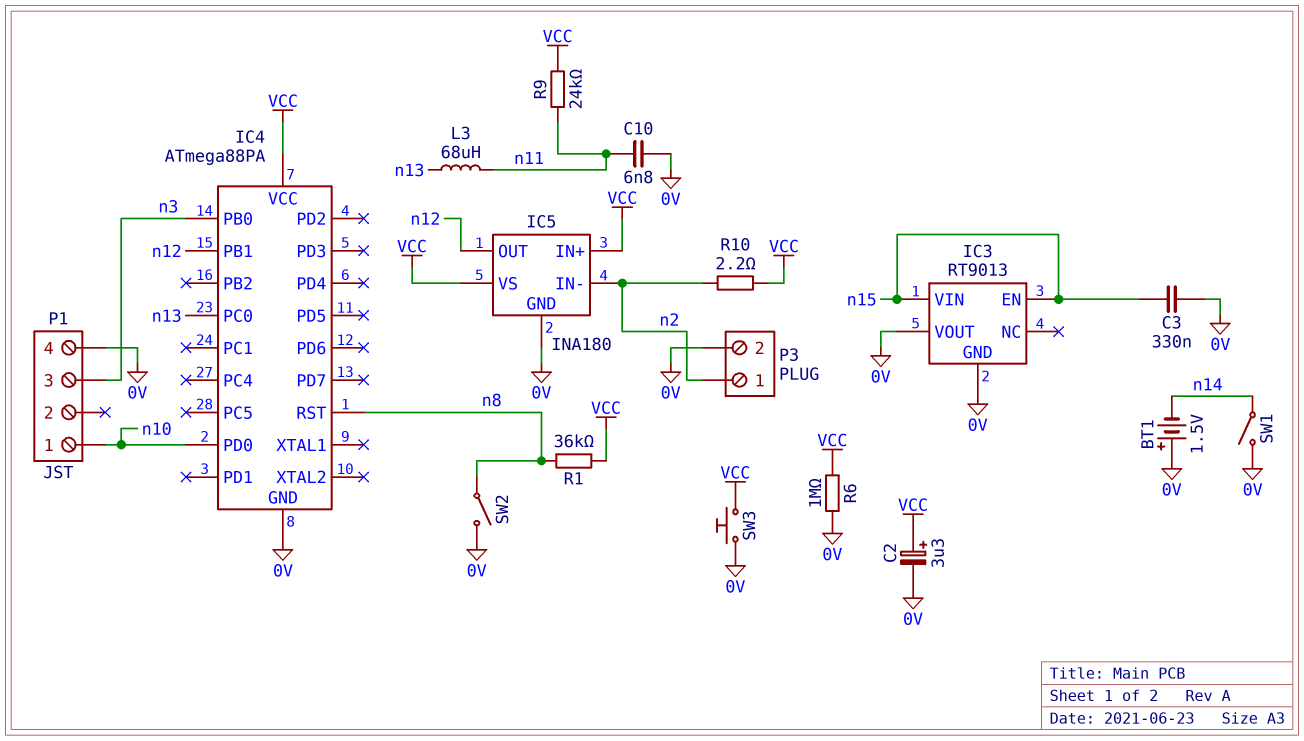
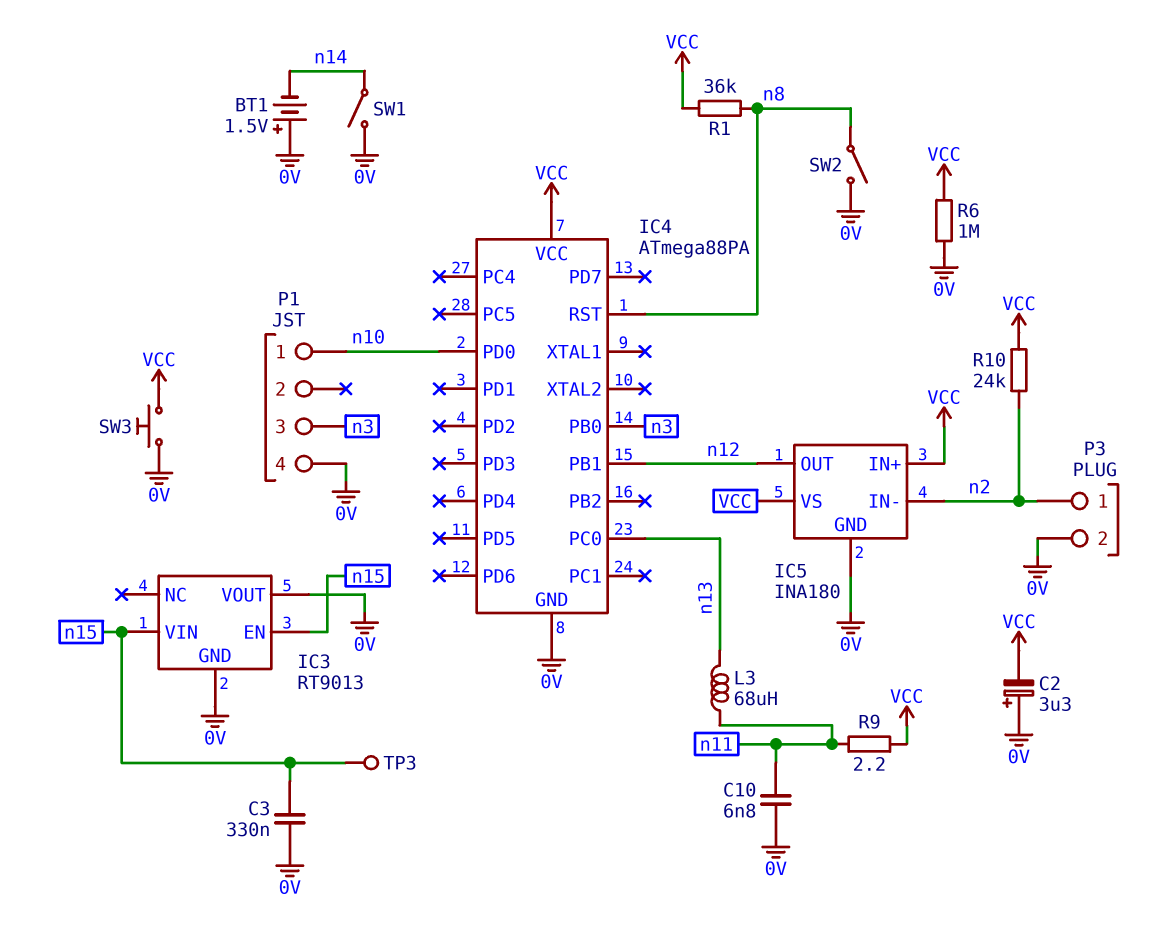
C2: 3.3uF (plus VCC, minus 0V) -> 3.3uF (plus 0V, minus VCC)
R9: 24k (VCC, n11) -> 2.2 (VCC, n11)
R10: 2.2 (VCC, n2) -> 24k (VCC, n2)
TP3: none -> test point (n15)

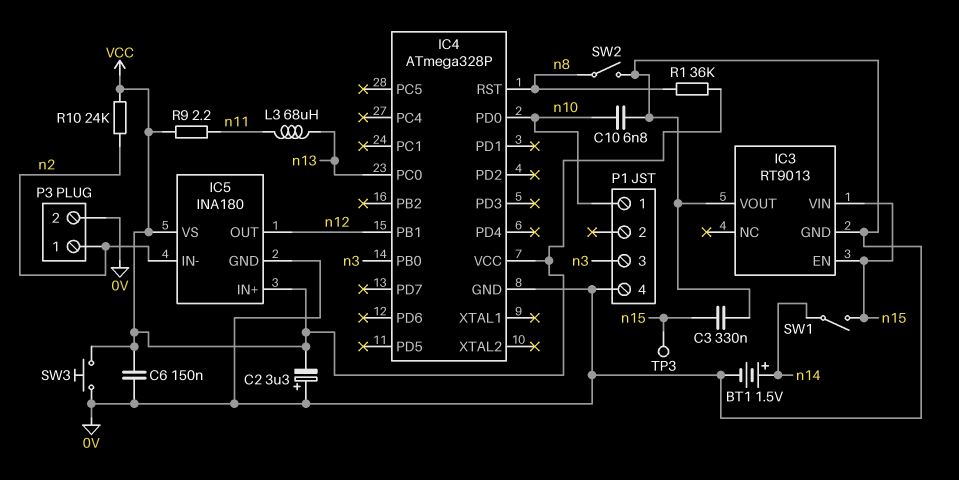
BT1: 1.5V (plus 0V, minus n14) -> 1.5V (plus n14, minus 0V)
C6: none -> 150nF (0V, VCC)
C10: 6.8nF (0V, n11) -> 6.8nF (0V, n10)
IC4: ATmega88PA -> ATmega328P
R6: 1M (0V, VCC) -> none
SW1: switch (0V, n14) -> switch (n14, n15)

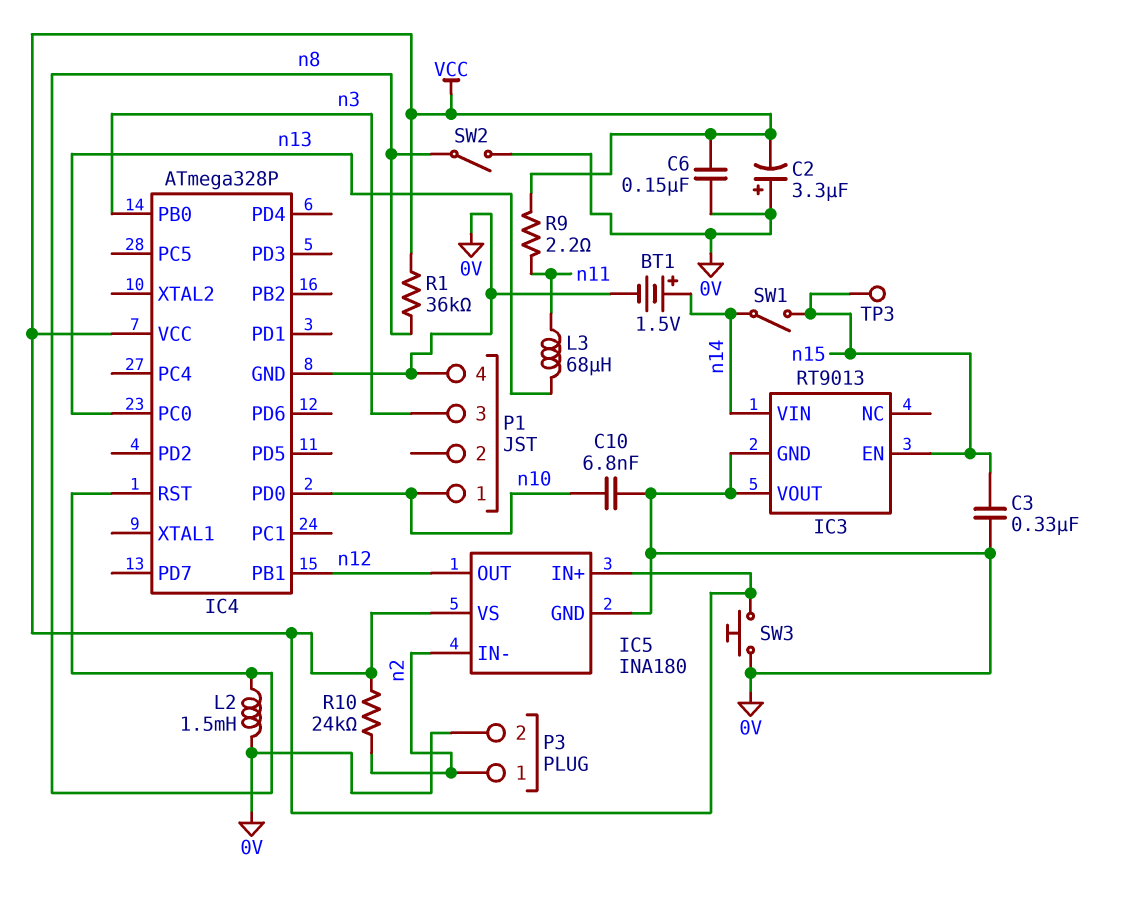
IC3 pin VIN: n15 -> n14
L2: none -> 1.5mH (0V, n8)

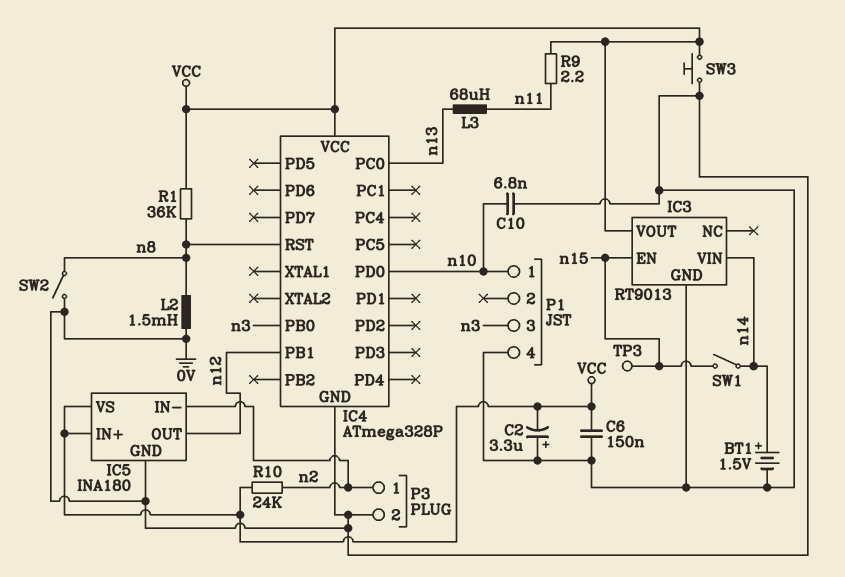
C3: 330nF (0V, n15) -> none
IC3 pin VOUT: 0V -> VCC

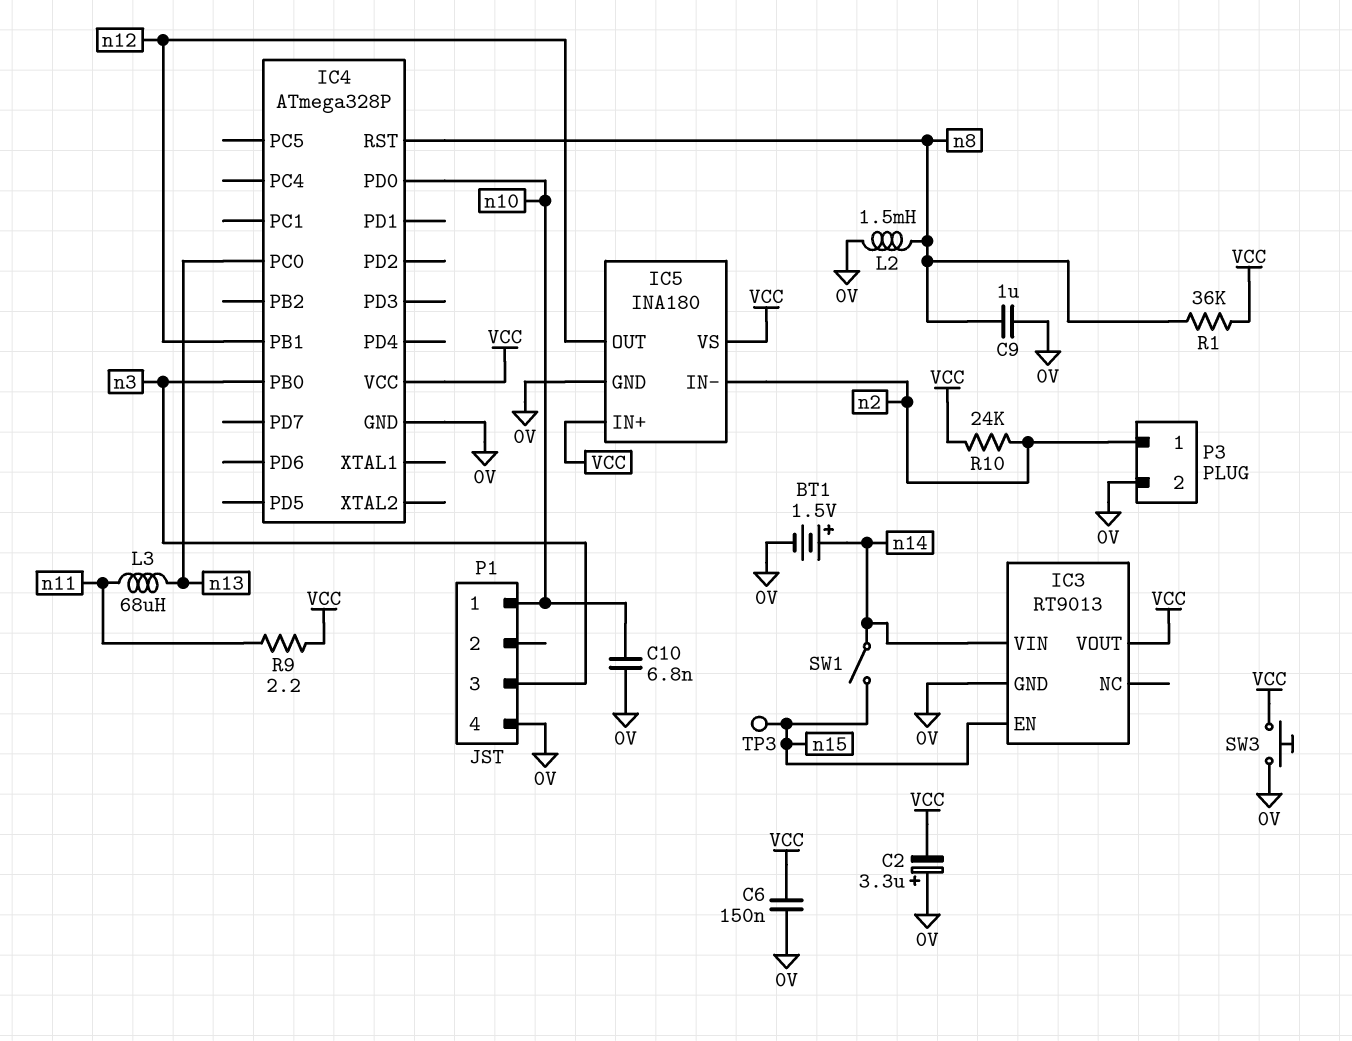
C9: none -> 1uF (0V, n8)
SW2: switch (0V, n8) -> none

